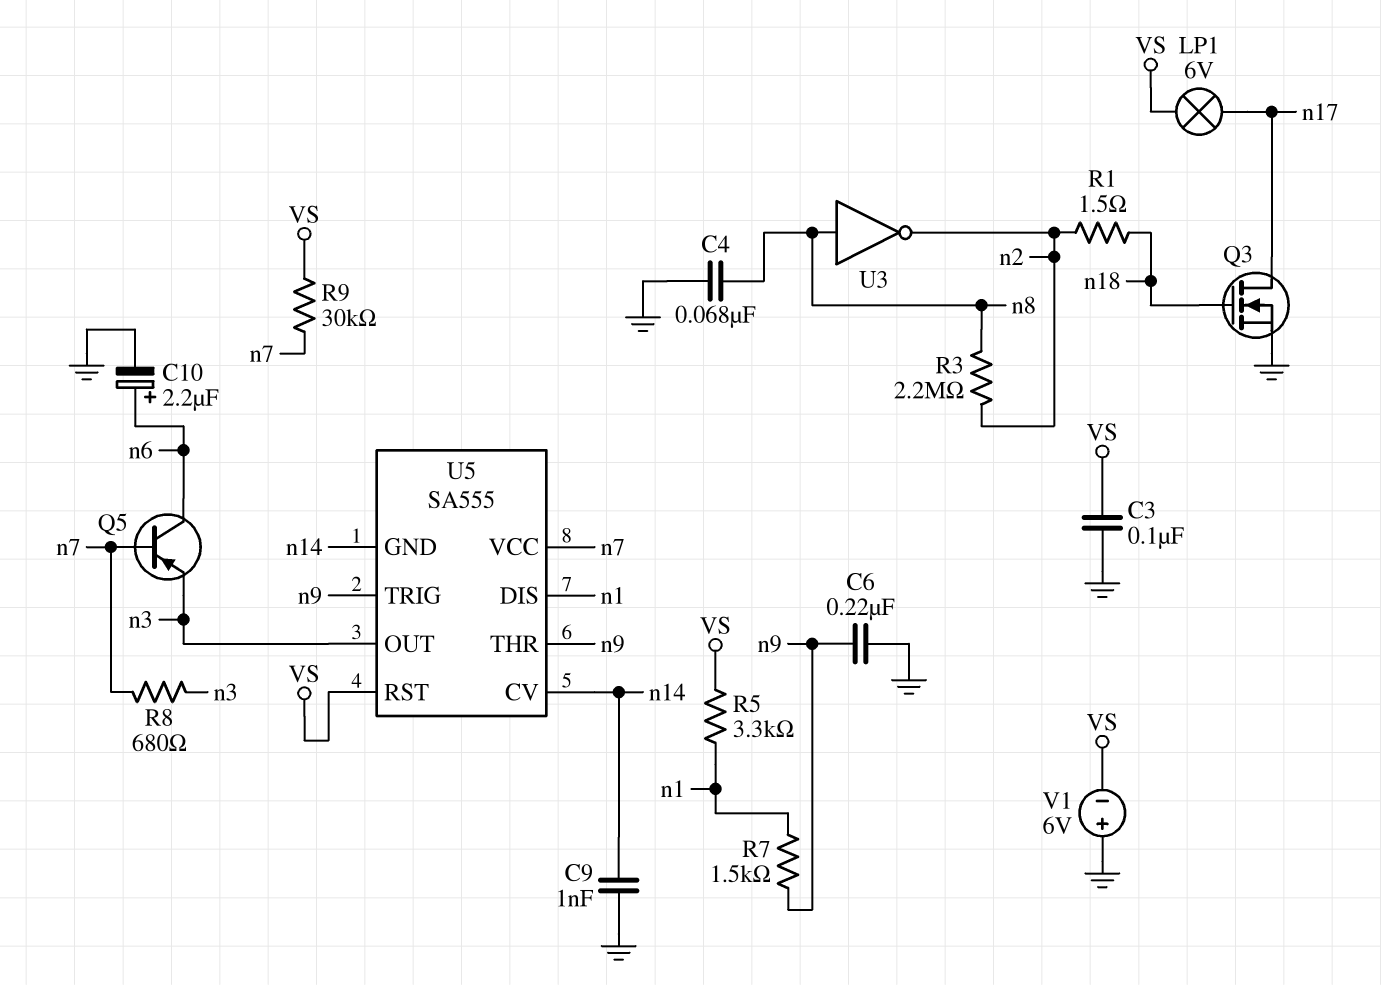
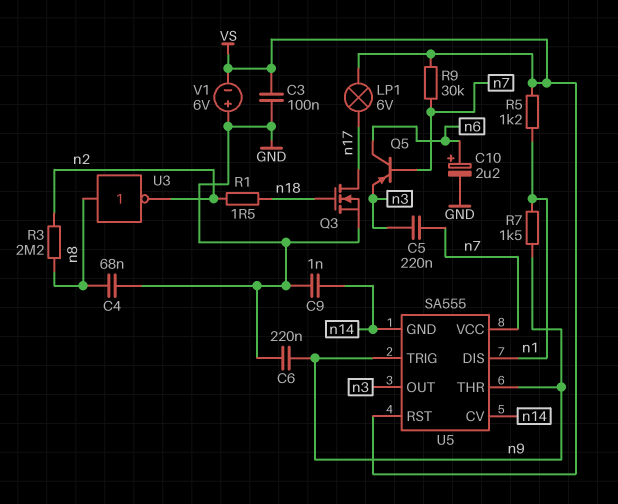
C5: none -> 220nF (n3, n7)
R5: 3.3k (VS, n1) -> 1.2k (VS, n1)
R8: 680 (n3, n7) -> none

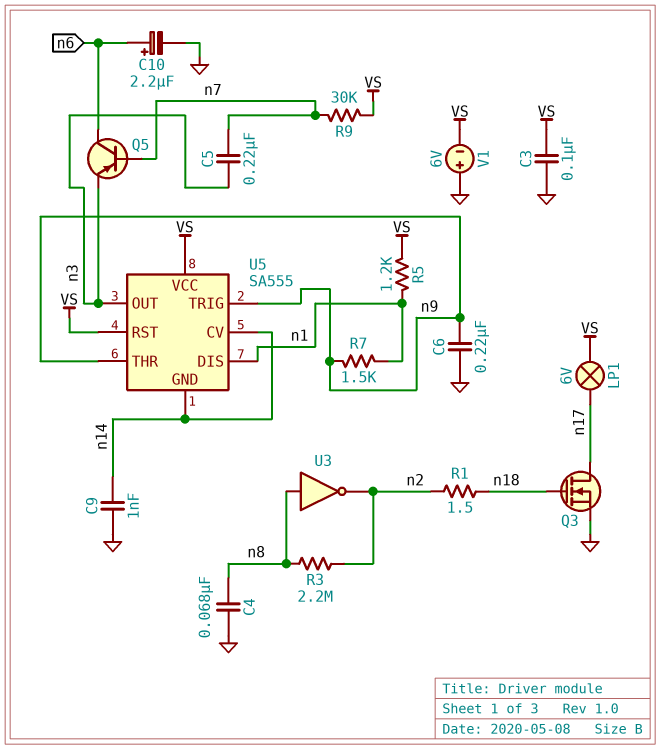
U5 pin VCC: n7 -> VS

